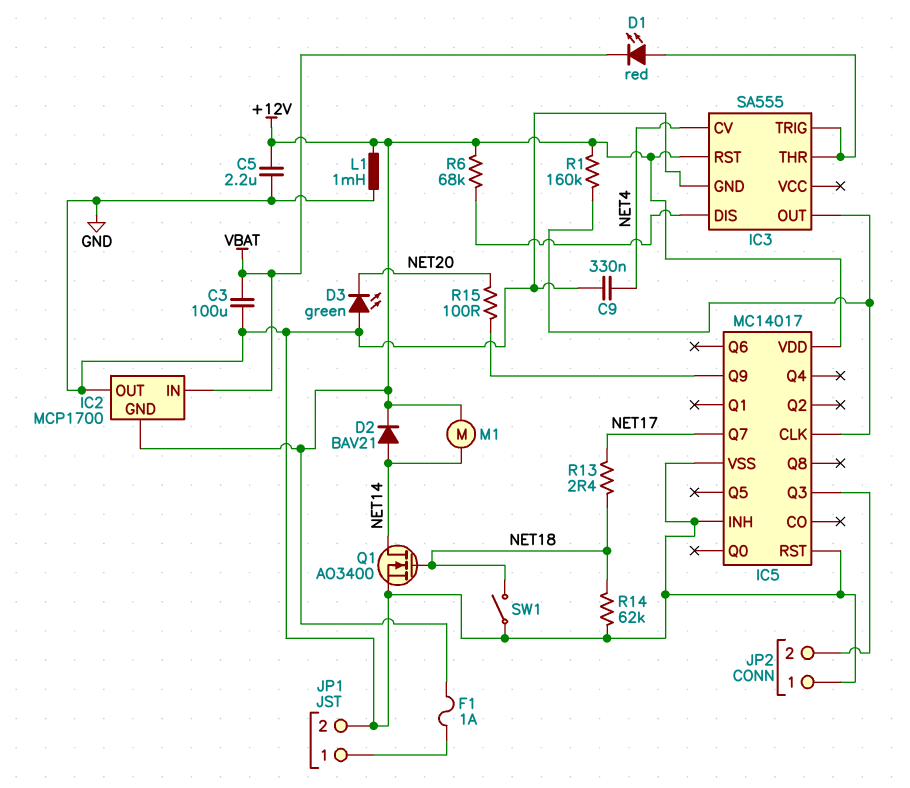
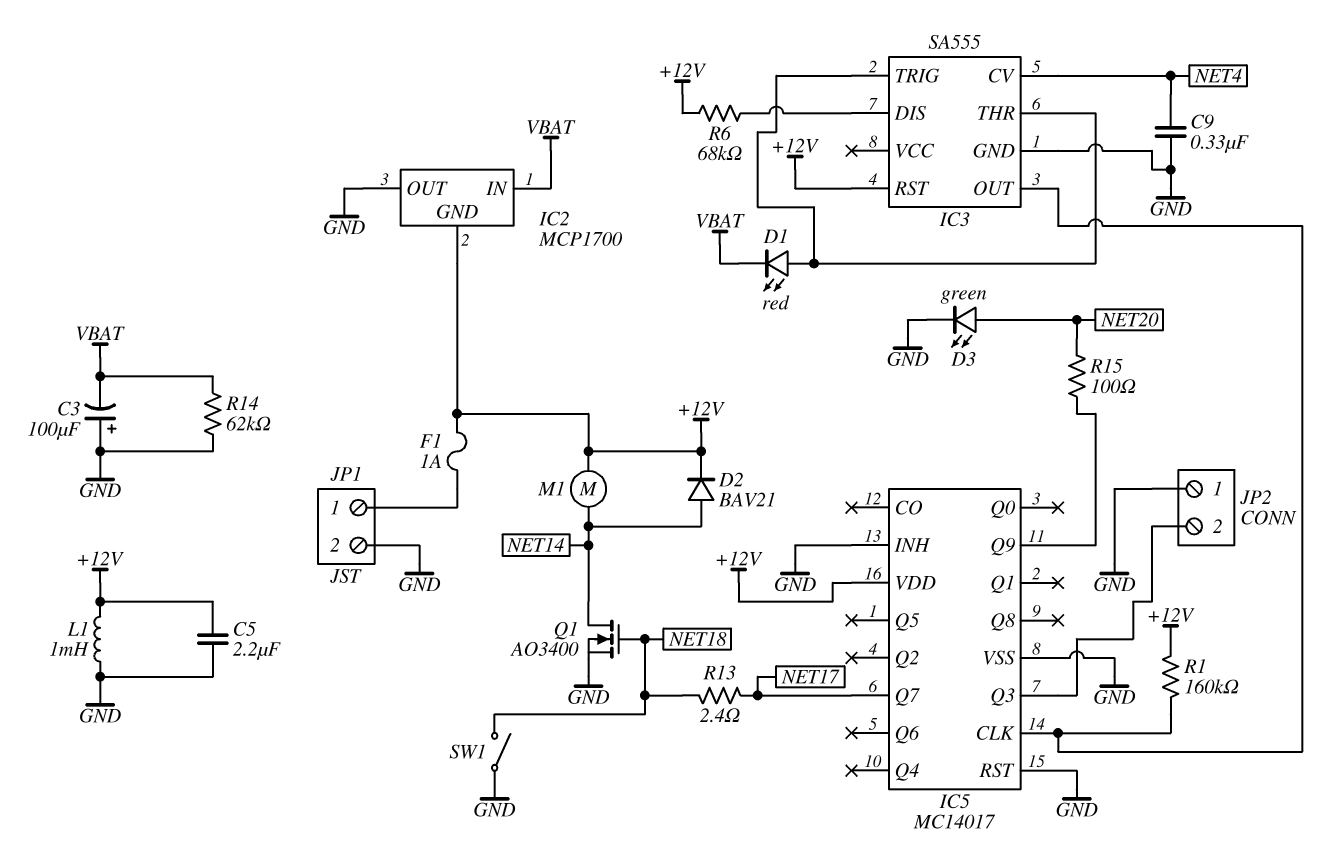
C3: 100uF (GND, VBAT) -> 100uF (plus GND, minus VBAT)
D3: LED green (A GND, K NET20) -> LED green (A NET20, K GND)
R14: 62k (GND, NET18) -> 62k (GND, VBAT)

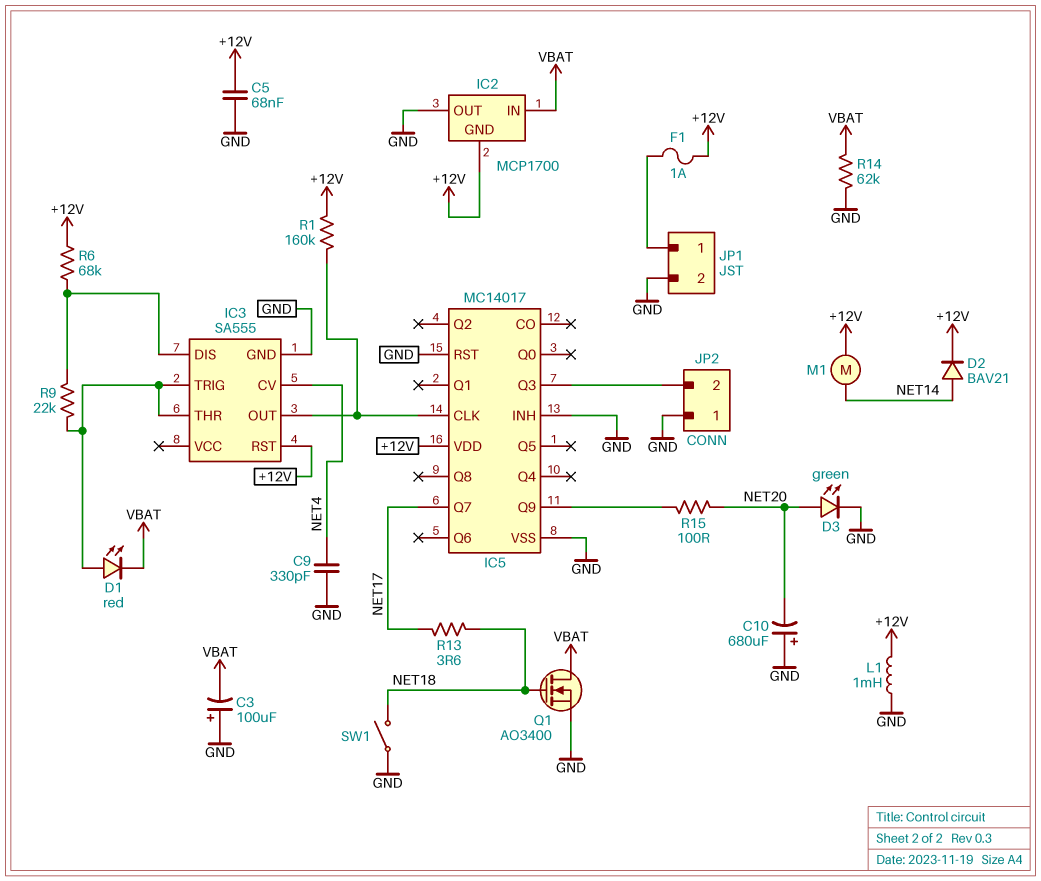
C5: 2.2uF (+12V, GND) -> 68nF (+12V, GND)
C9: 330nF (GND, NET4) -> 330pF (GND, NET4)
C10: none -> 680uF (plus GND, minus NET20)
Q1: NMOS AO3400 (G NET18, D NET14, S GND) -> NMOS AO3400 (G NET18, D VBAT, S GND)
R9: none -> 22k (IC3/DIS, IC3/THR)
R13: 2.4 (NET17, NET18) -> 3.6 (NET17, NET18)

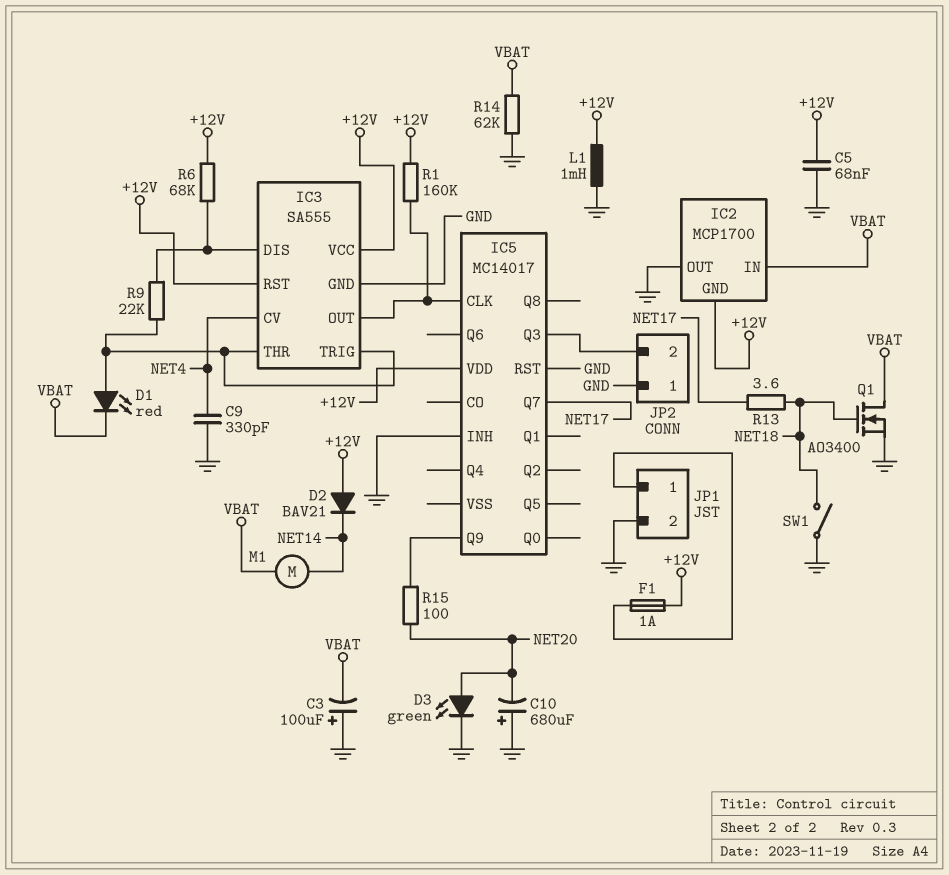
D2: diode BAV21 (A NET14, K +12V) -> diode BAV21 (A +12V, K NET14)
IC3 pin VCC: none -> +12V
IC5 pin VSS: GND -> none
M1: motor (+12V, NET14) -> motor (NET14, VBAT)

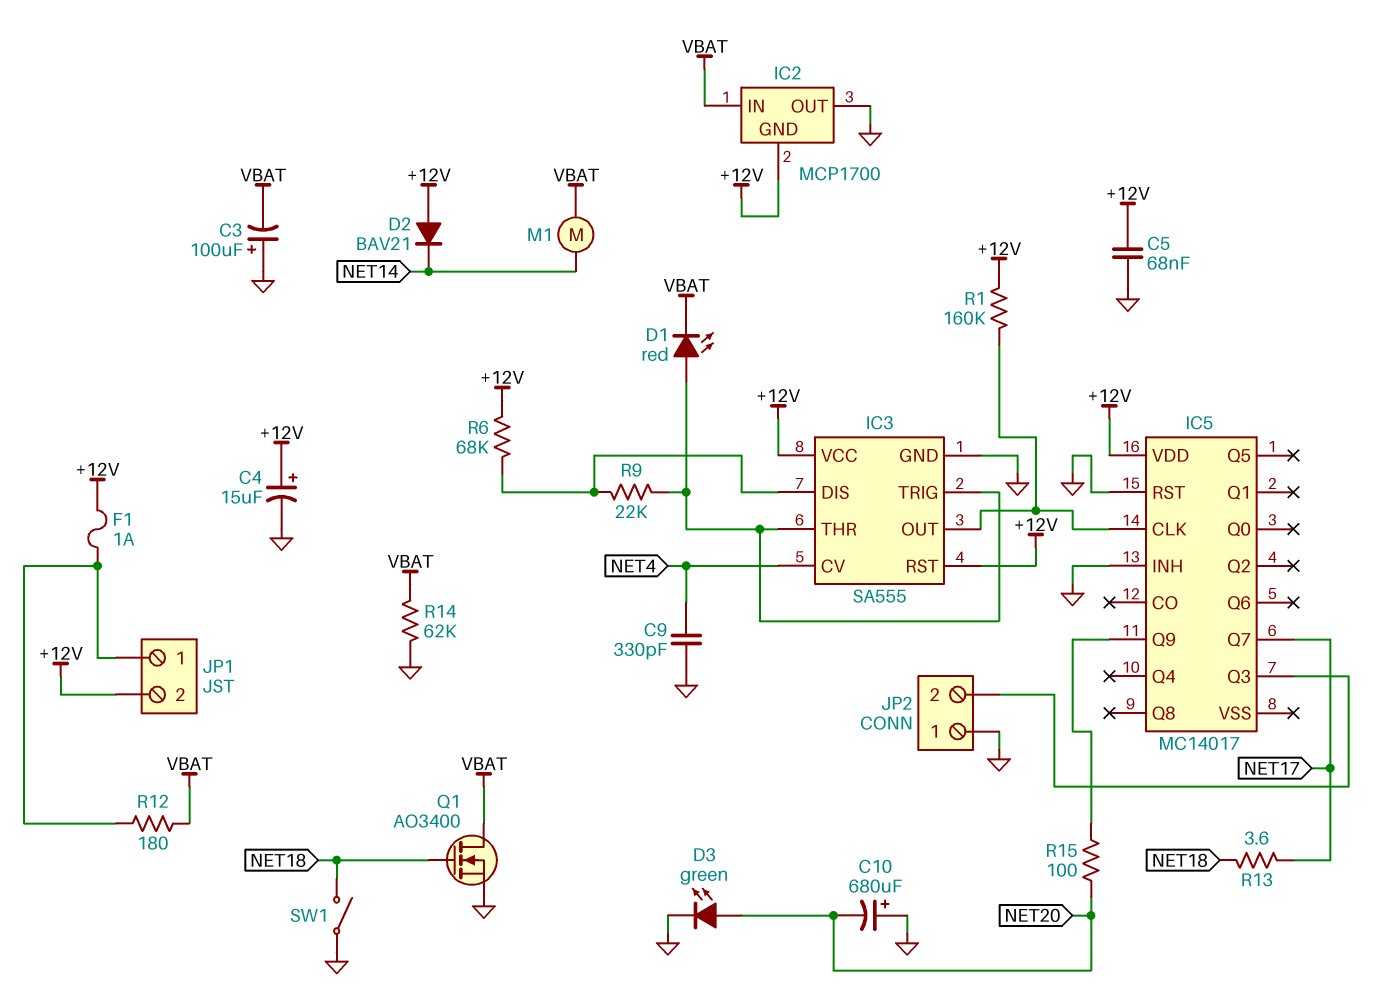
C4: none -> 15uF (plus +12V, minus GND)
JP1 pin 2: GND -> +12V
L1: 1mH (+12V, GND) -> none
R12: none -> 180 (JP1/1, VBAT)

